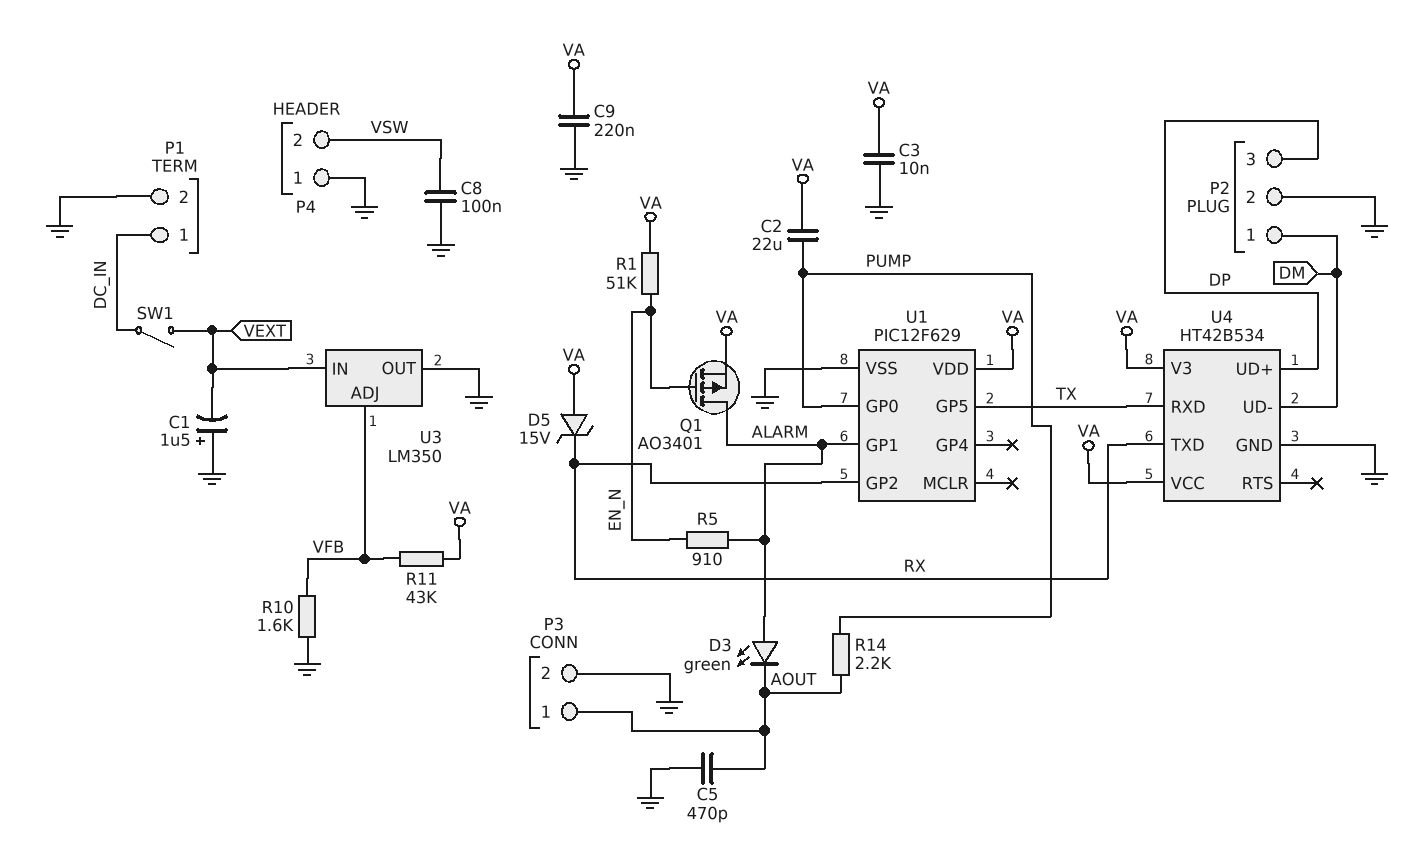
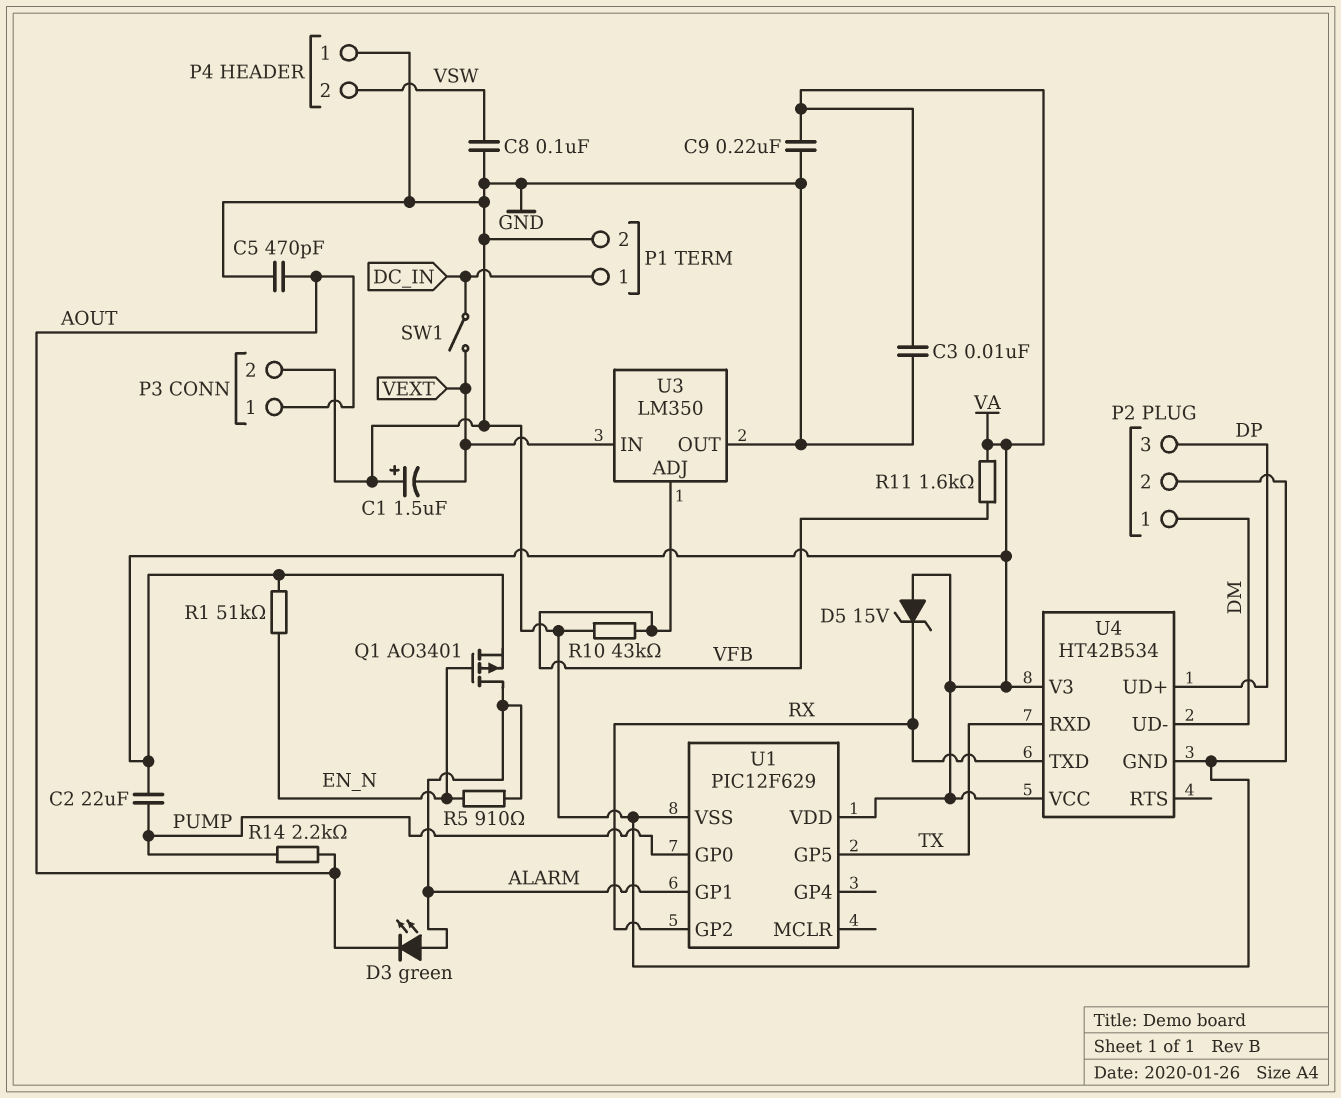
R10: 1.6k (GND, VFB) -> 43k (GND, VFB)
R11: 43k (VA, VFB) -> 1.6k (VA, VFB)

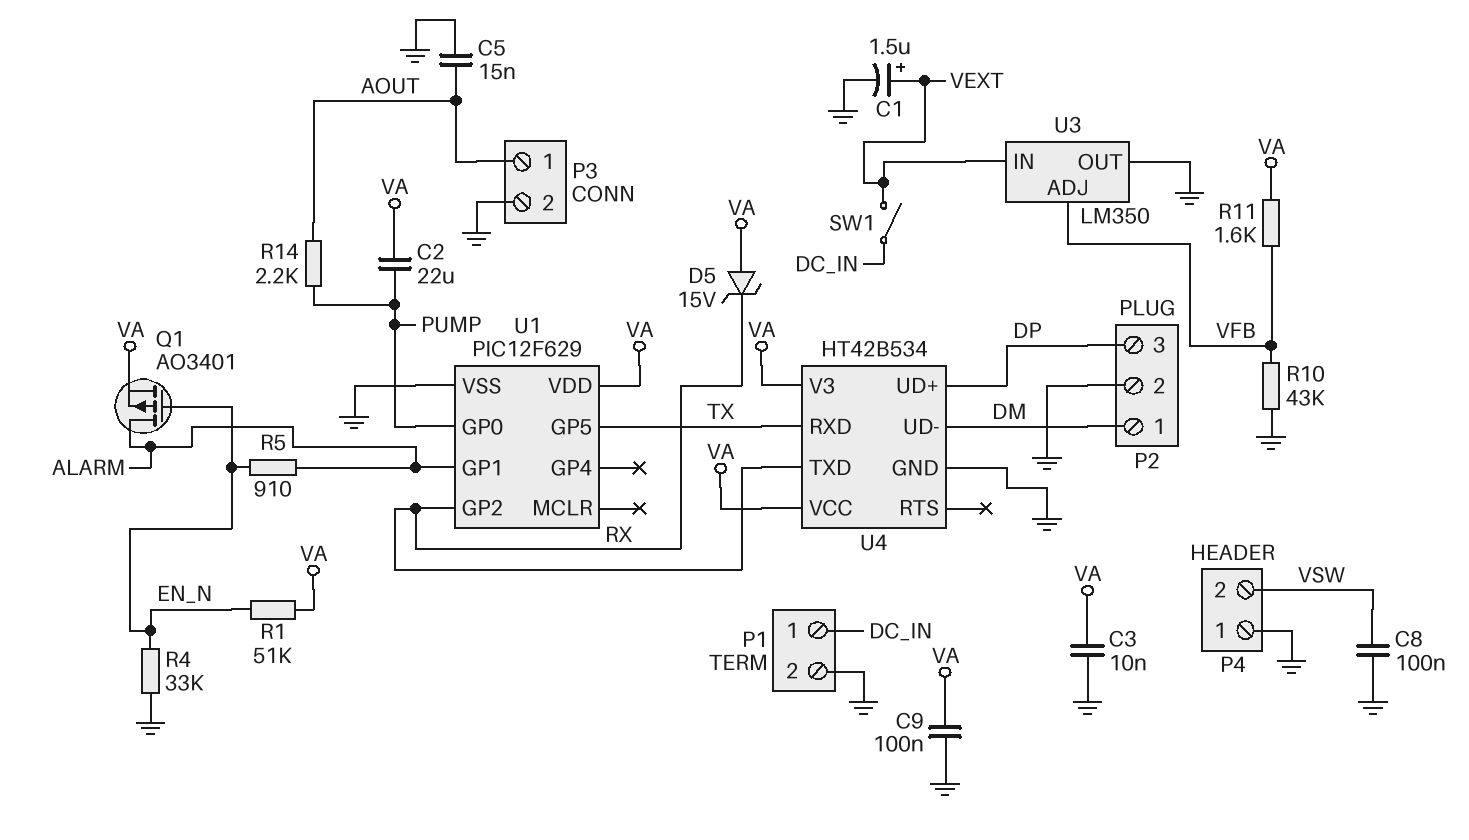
C1: 1.5uF (plus GND, minus VEXT) -> 1.5uF (plus VEXT, minus GND)
C5: 470pF (AOUT, GND) -> 15nF (AOUT, GND)
C9: 220nF (GND, VA) -> 100nF (GND, VA)
D3: LED green (A ALARM, K AOUT) -> none
R4: none -> 33k (EN_N, GND)

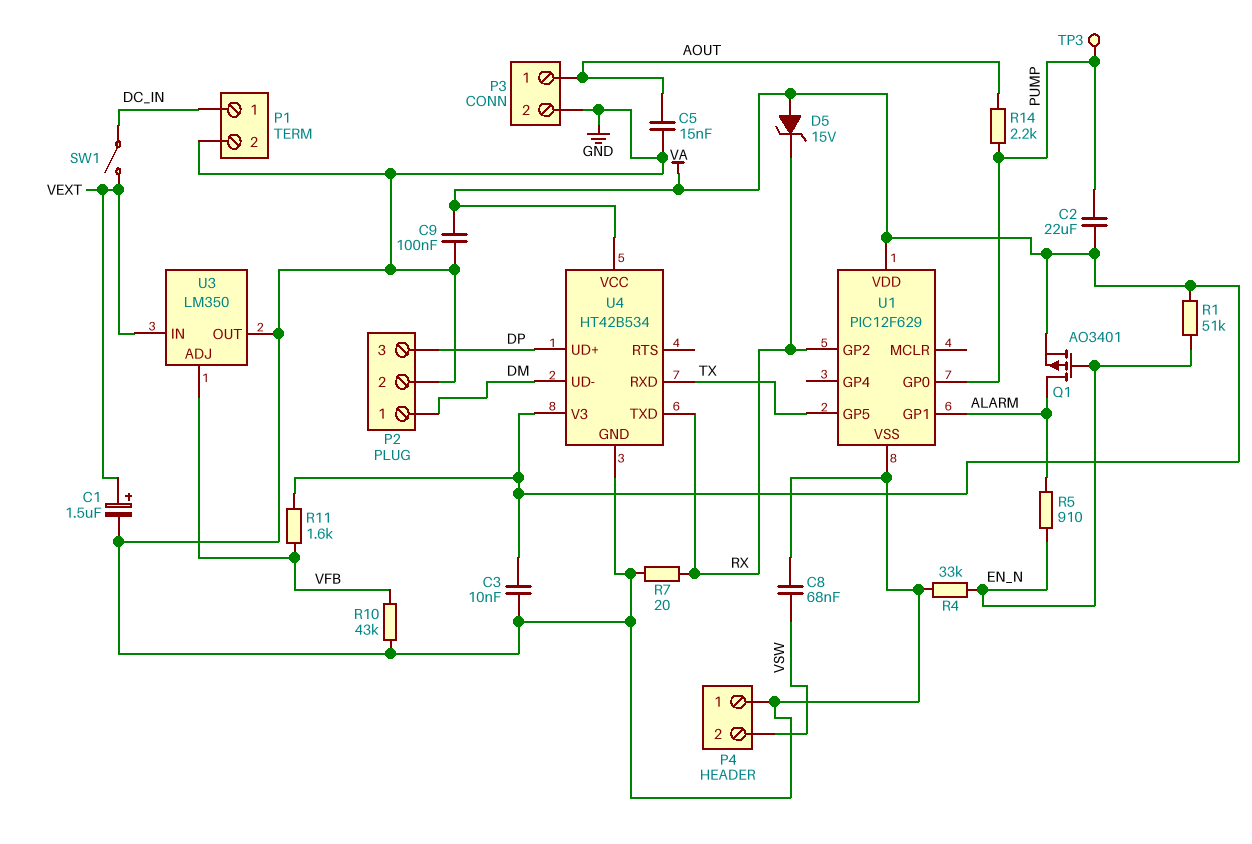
C8: 100nF (GND, VSW) -> 68nF (GND, VSW)
R7: none -> 20 (GND, RX)
TP3: none -> test point (PUMP)

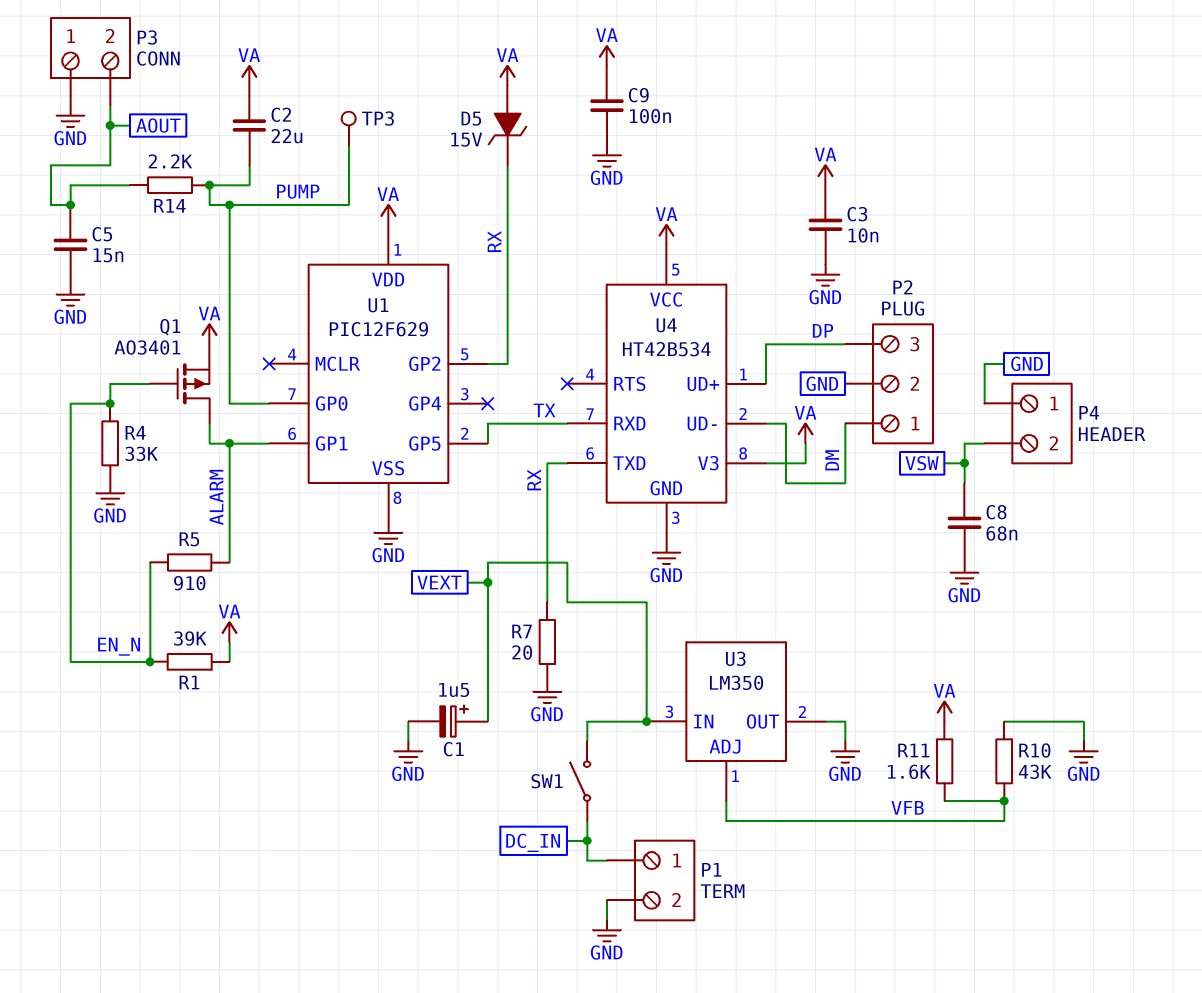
P3 pin 1: AOUT -> GND
P3 pin 2: GND -> AOUT
R1: 51k (EN_N, VA) -> 39k (EN_N, VA)

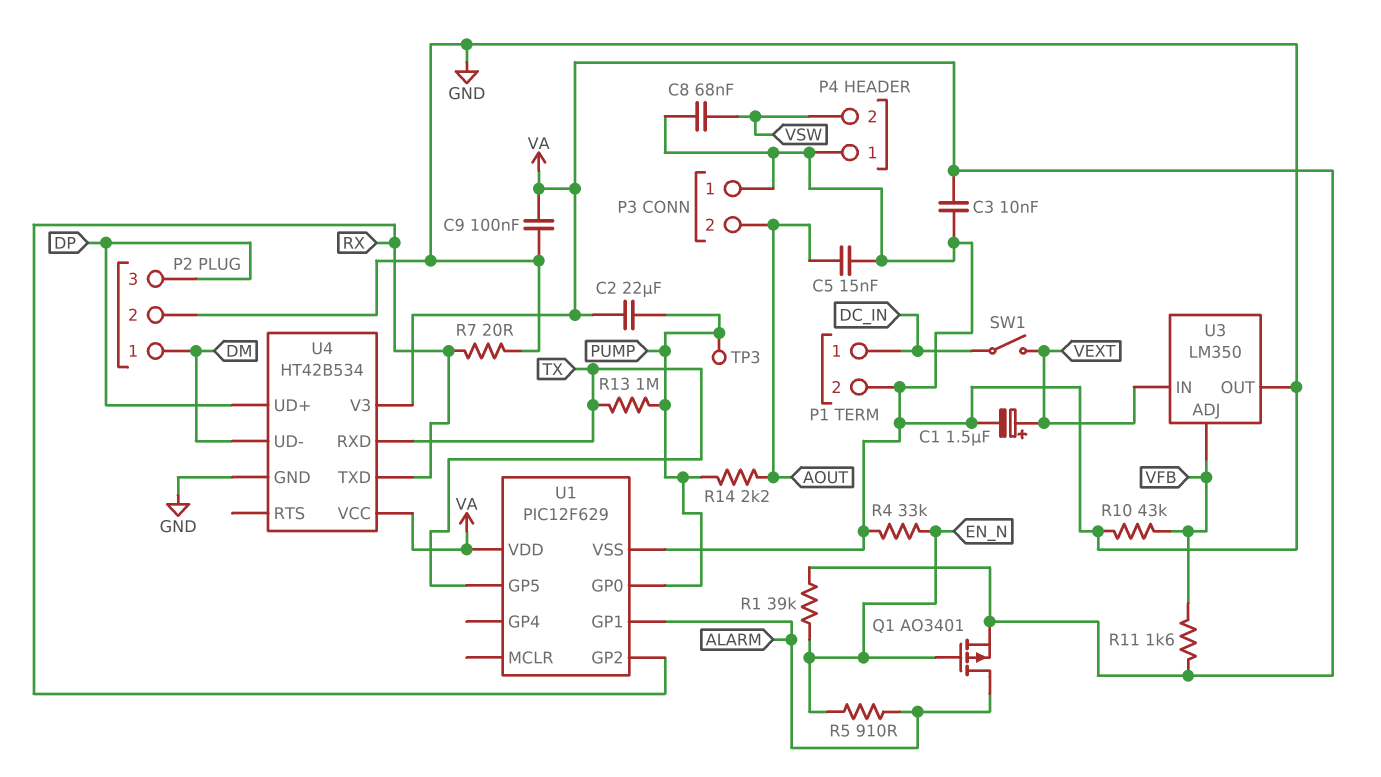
D5: zener 15V (A VA, K RX) -> none
R13: none -> 1M (PUMP, TX)

